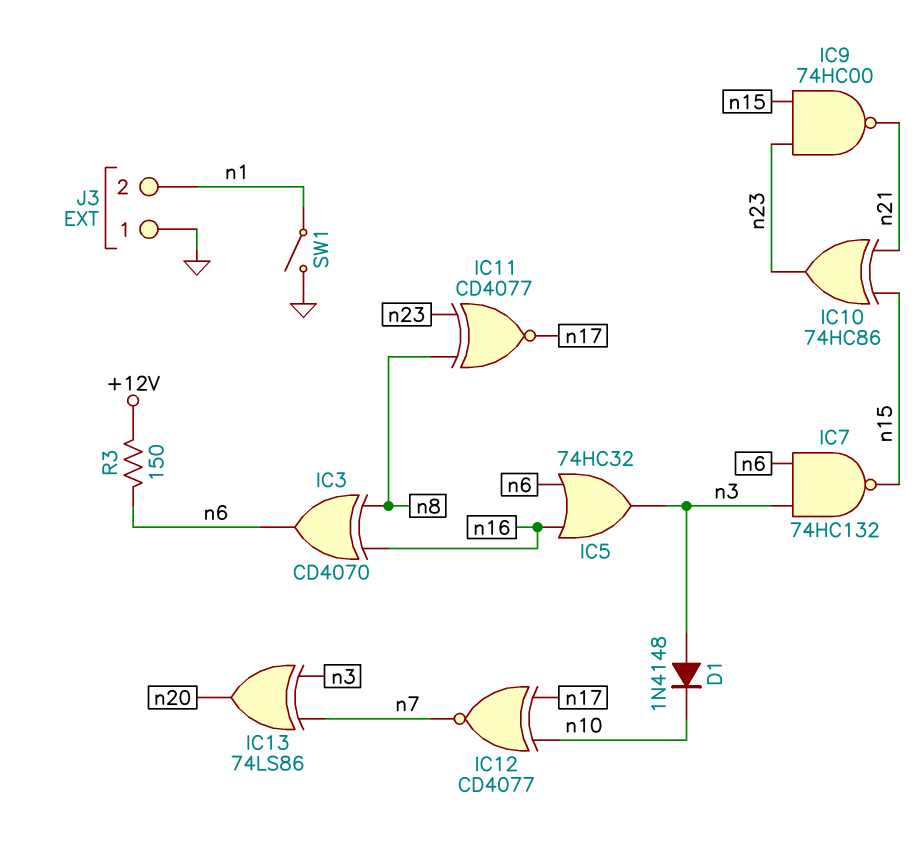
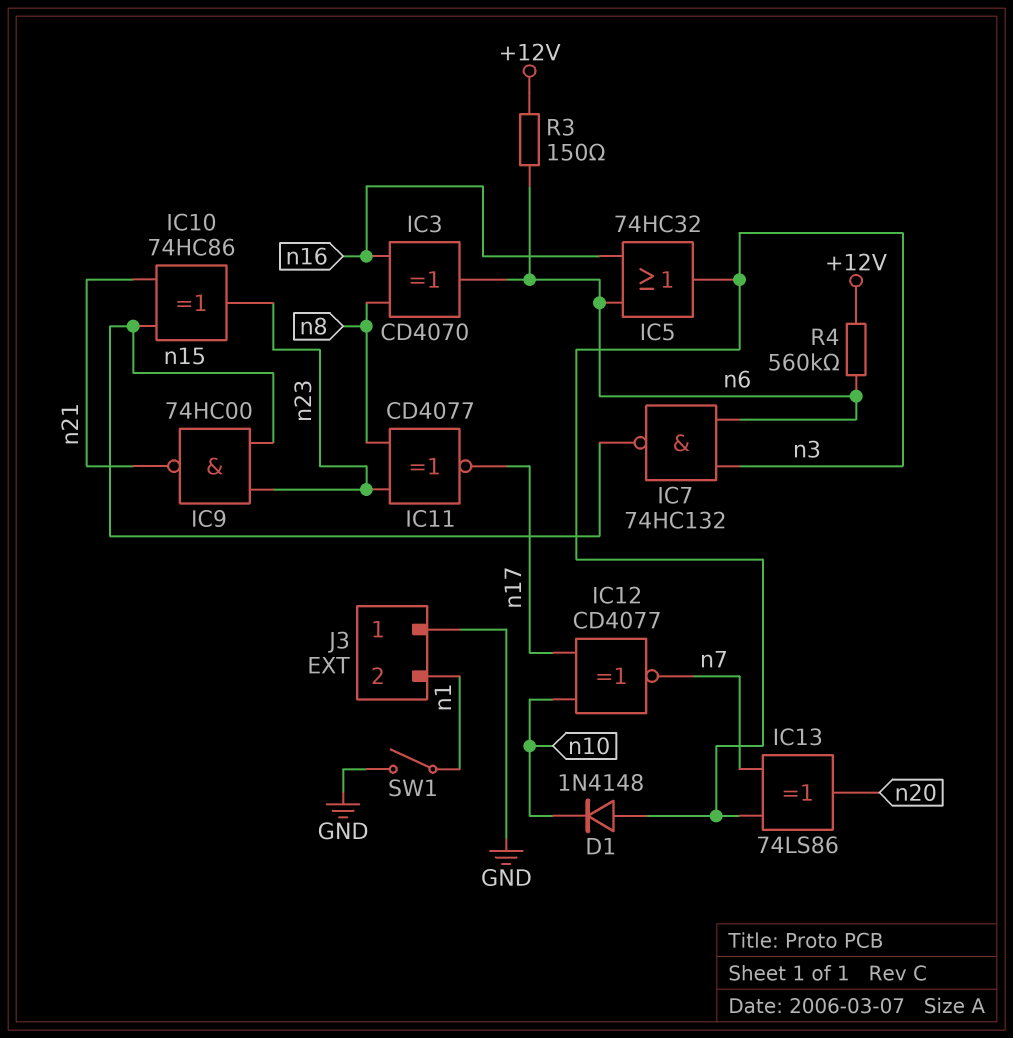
R4: none -> 560k (+12V, n6)

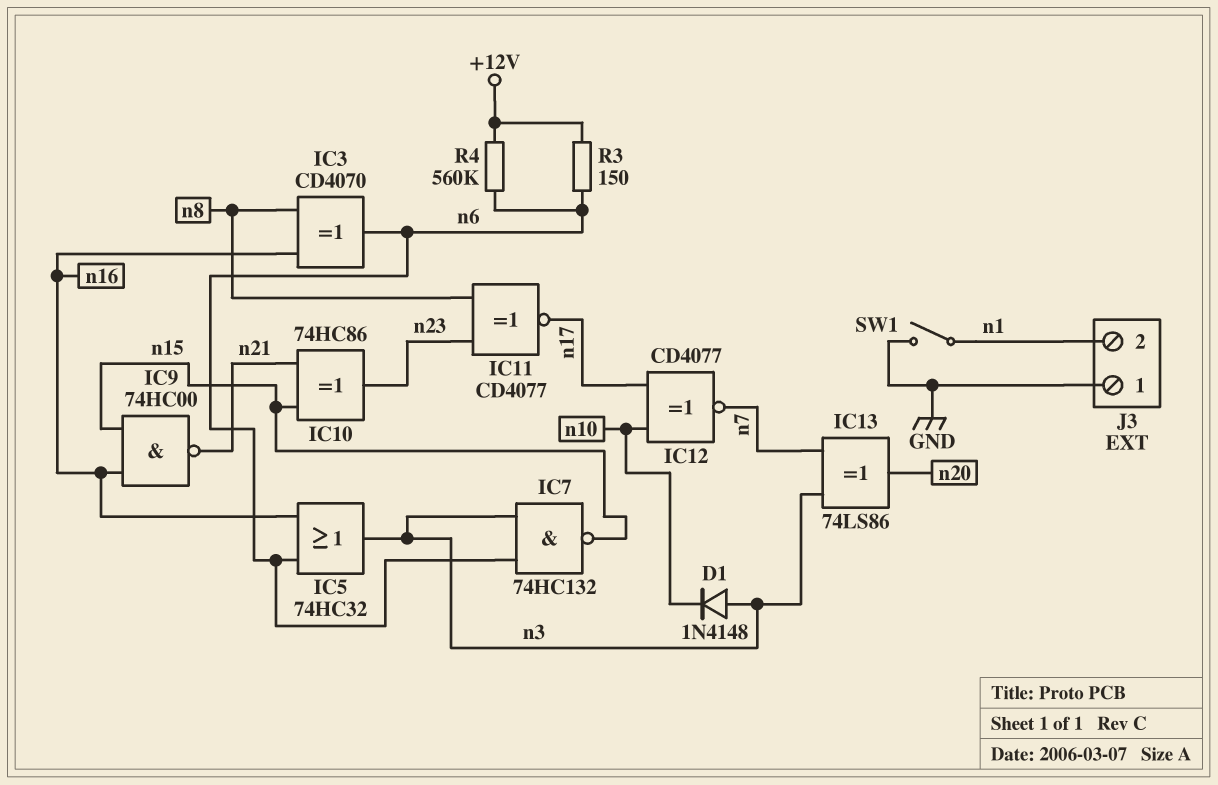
IC9: NAND 74HC00 (in n15, in n23, out n21) -> NAND 74HC00 (in n15, in n16, out n21)

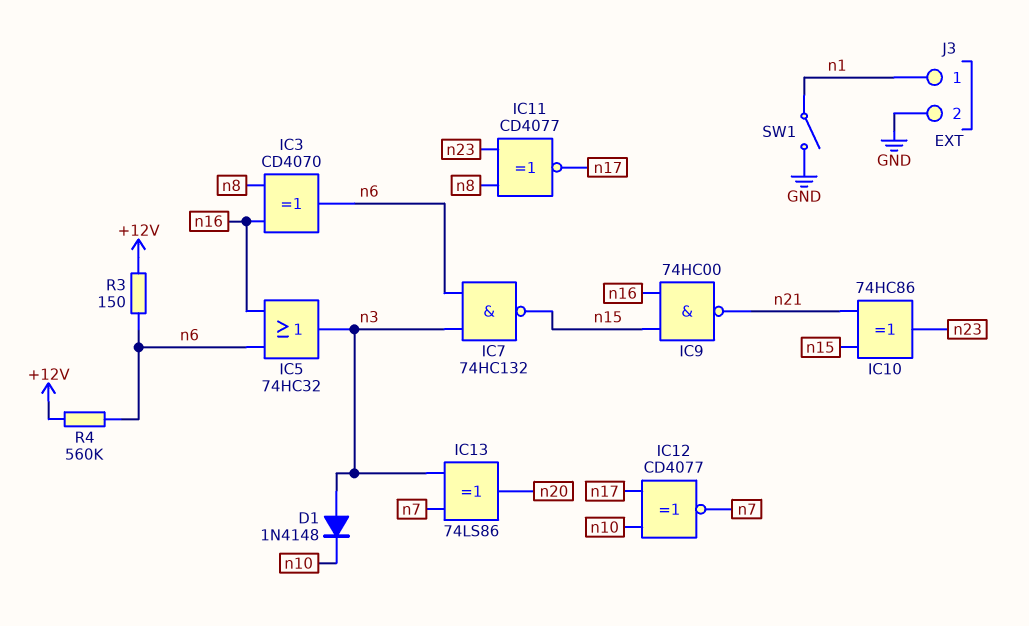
J3 pin 1: GND -> n1
J3 pin 2: n1 -> GND

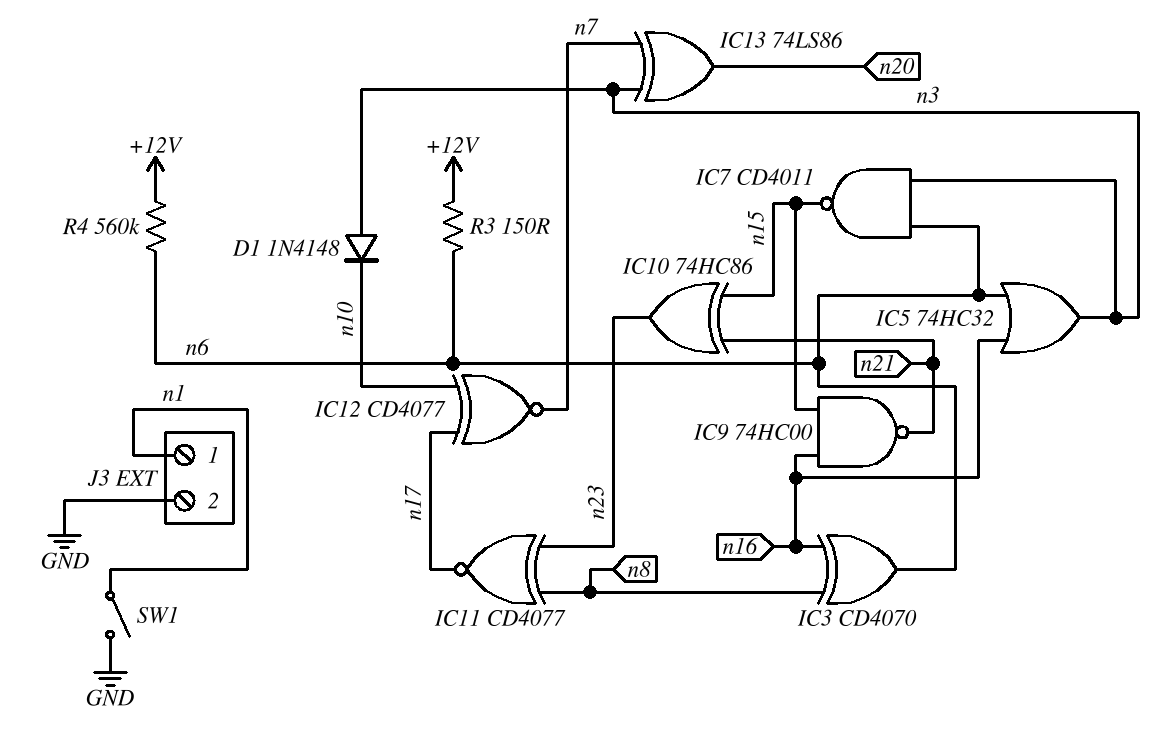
IC7: NAND 74HC132 (in n3, in n6, out n15) -> NAND CD4011 (in n3, in n6, out n15)

